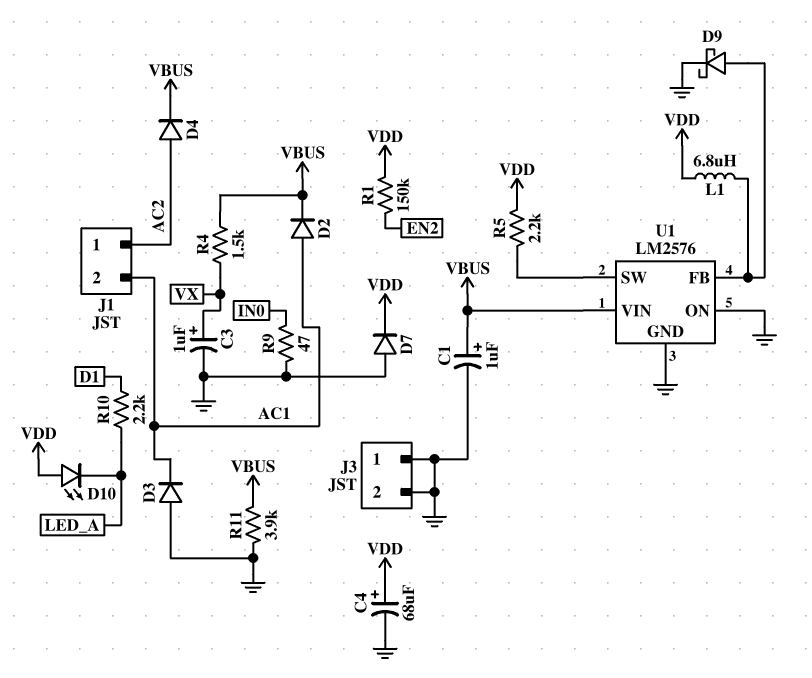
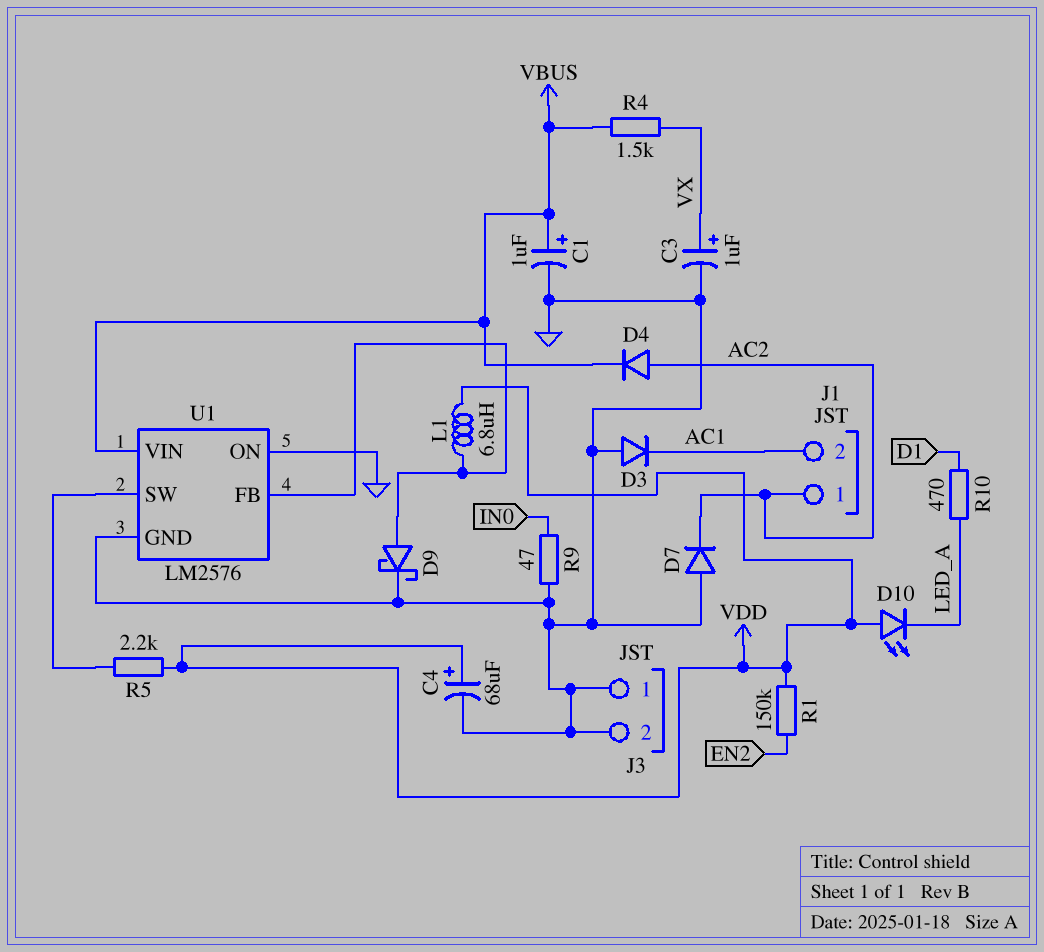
D2: diode (A AC1, K VBUS) -> none
D7: diode (A GND, K VDD) -> diode (A GND, K AC2)
R10: 2.2k (D1, LED_A) -> 470 (D1, LED_A)
R11: 3.9k (GND, VBUS) -> none

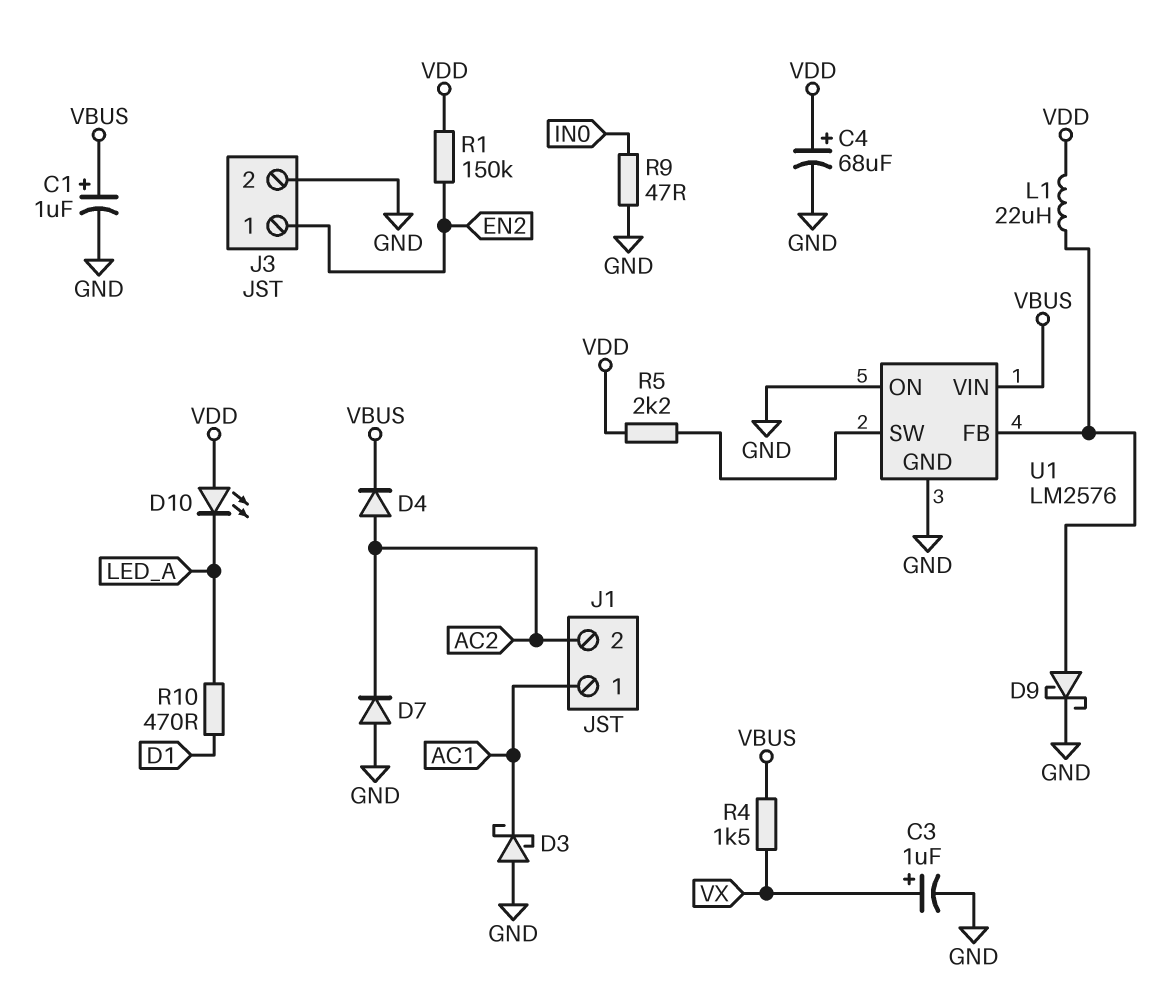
D3: diode (A GND, K AC1) -> schottky (A GND, K AC1)
J1 pin 1: AC2 -> AC1
J1 pin 2: AC1 -> AC2
J3 pin 1: GND -> EN2
L1: 6.8uH (U1/FB, VDD) -> 22uH (U1/FB, VDD)

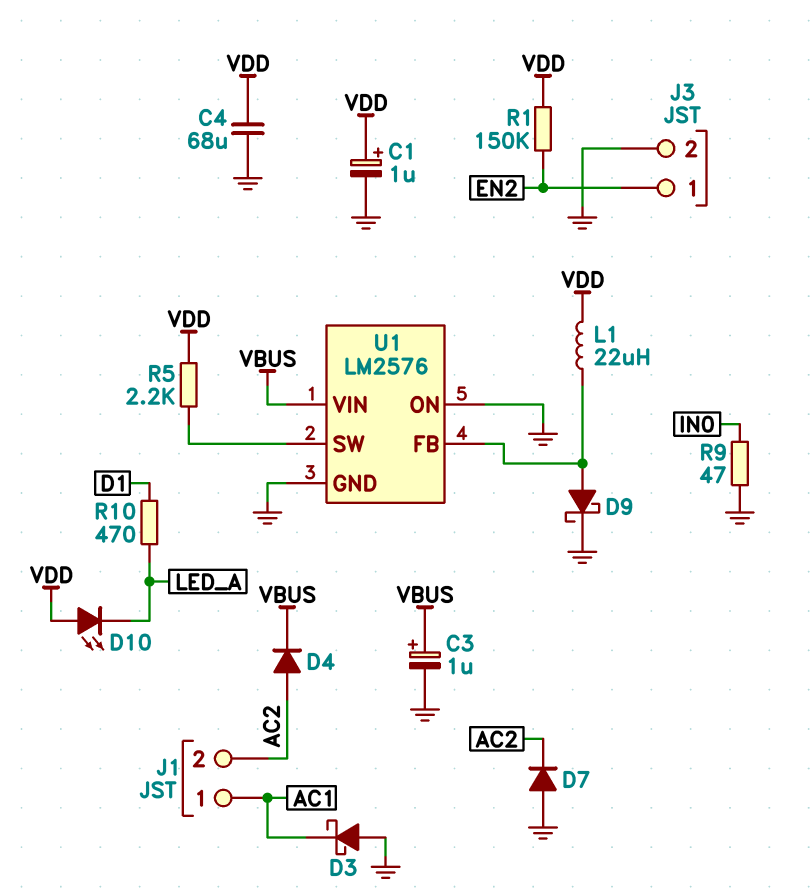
C1: 1uF (plus VBUS, minus GND) -> 1uF (plus VDD, minus GND)
C3: 1uF (plus VX, minus GND) -> 1uF (plus VBUS, minus GND)
C4: 68uF (plus VDD, minus GND) -> 68uF (GND, VDD)
R4: 1.5k (VBUS, VX) -> none

